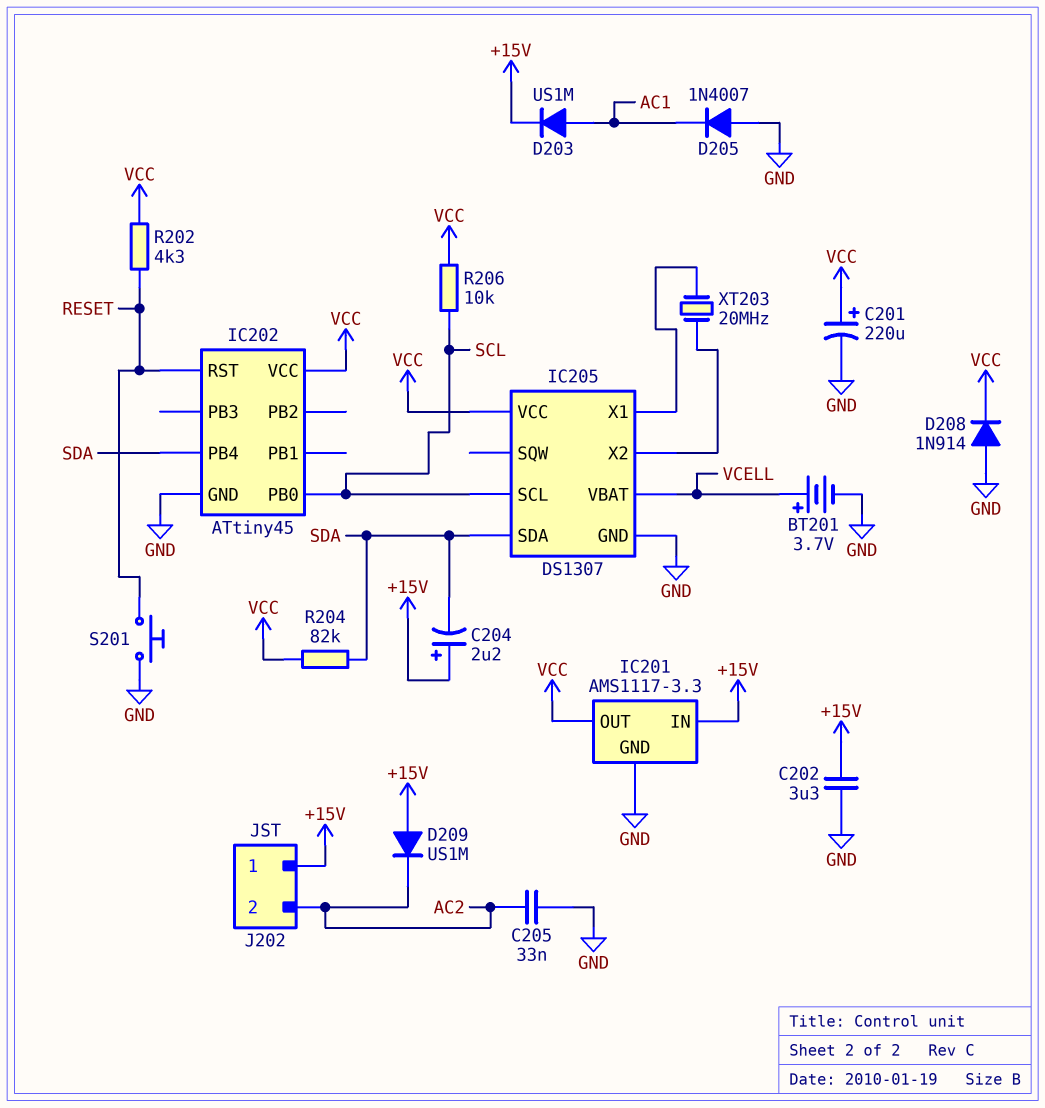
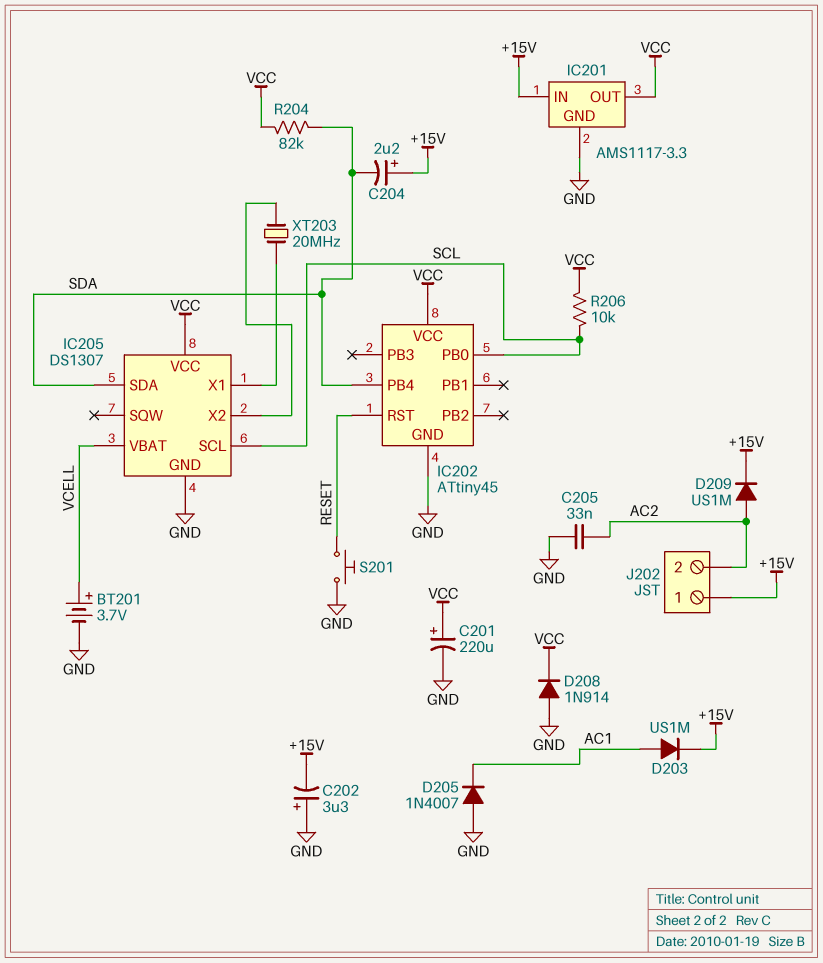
C202: 3.3uF (+15V, GND) -> 3.3uF (plus GND, minus +15V)
D209: diode US1M (A +15V, K AC2) -> diode US1M (A AC2, K +15V)
R202: 4.3k (RESET, VCC) -> none

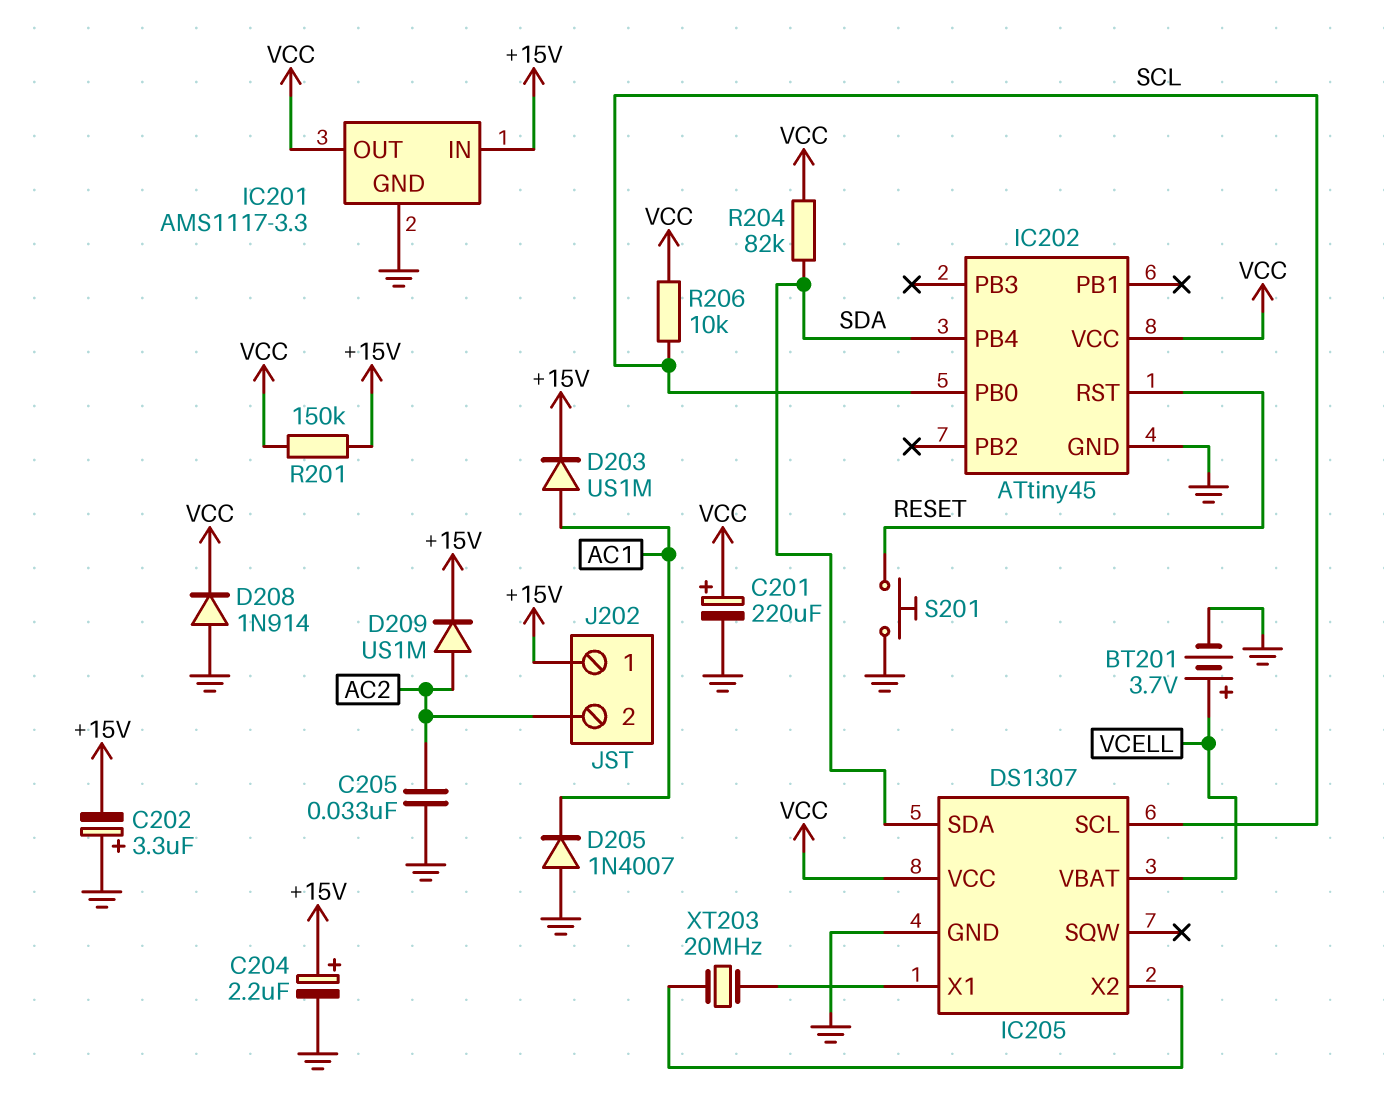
C204: 2.2uF (plus +15V, minus SDA) -> 2.2uF (plus +15V, minus GND)
R201: none -> 150k (+15V, VCC)

